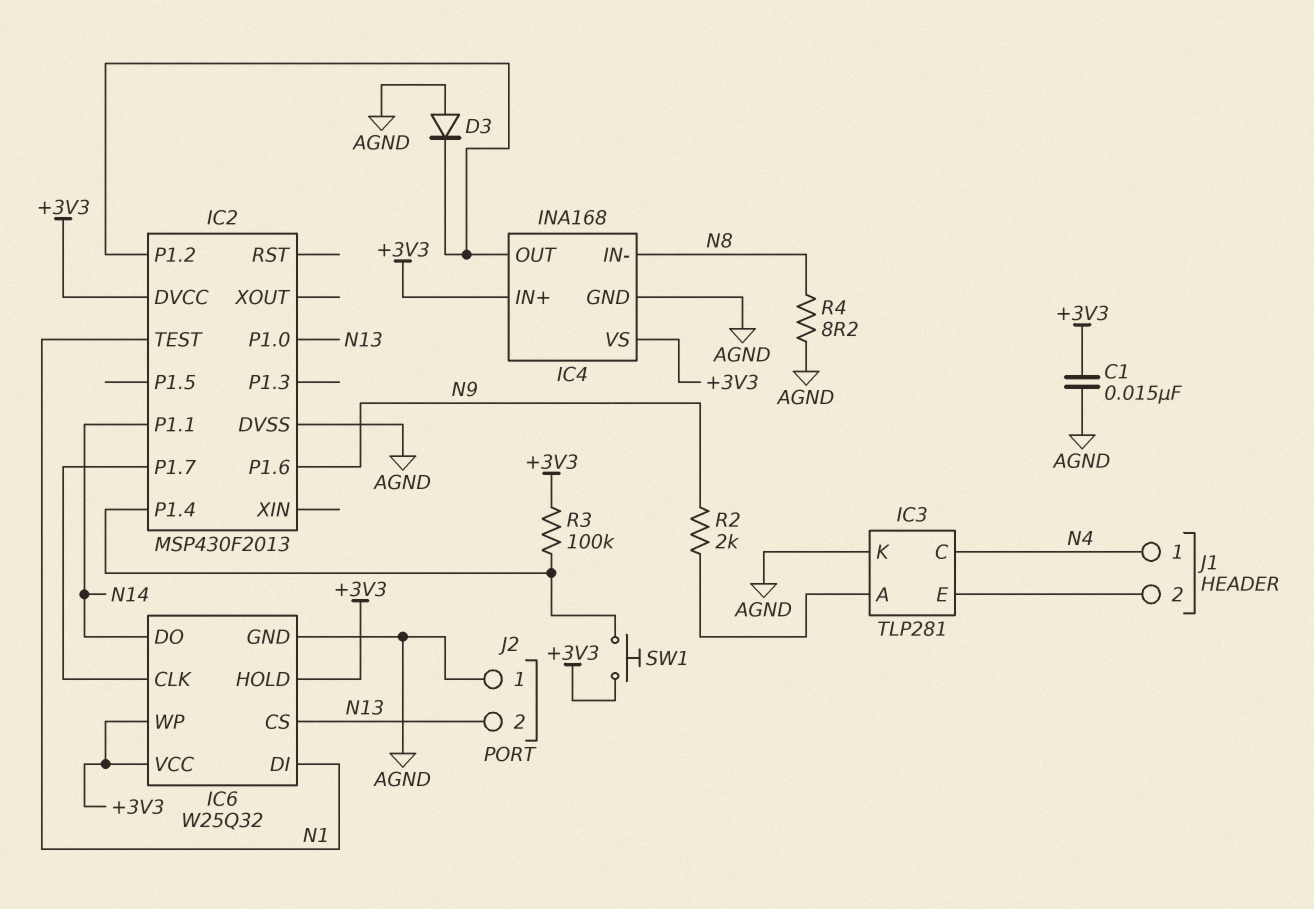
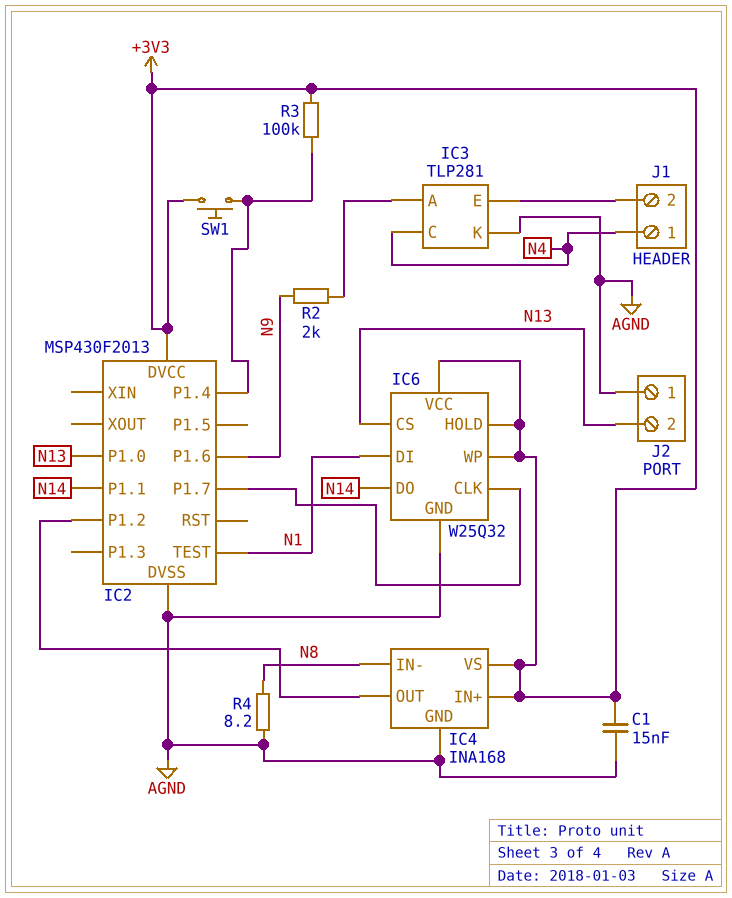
D3: diode (A AGND, K IC2/P1.2) -> none

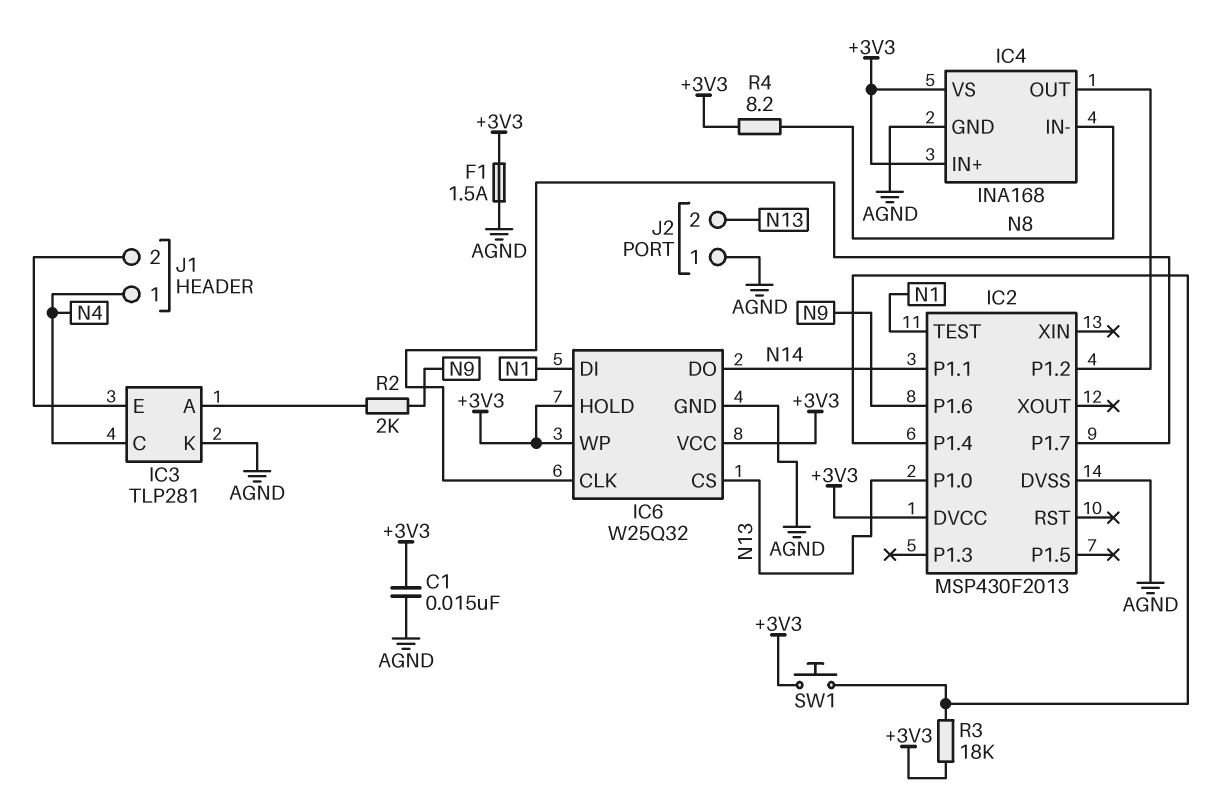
F1: none -> 1.5A (+3V3, AGND)
R3: 100k (+3V3, IC2/P1.4) -> 18k (+3V3, IC2/P1.4)
R4: 8.2 (AGND, N8) -> 8.2 (+3V3, N8)

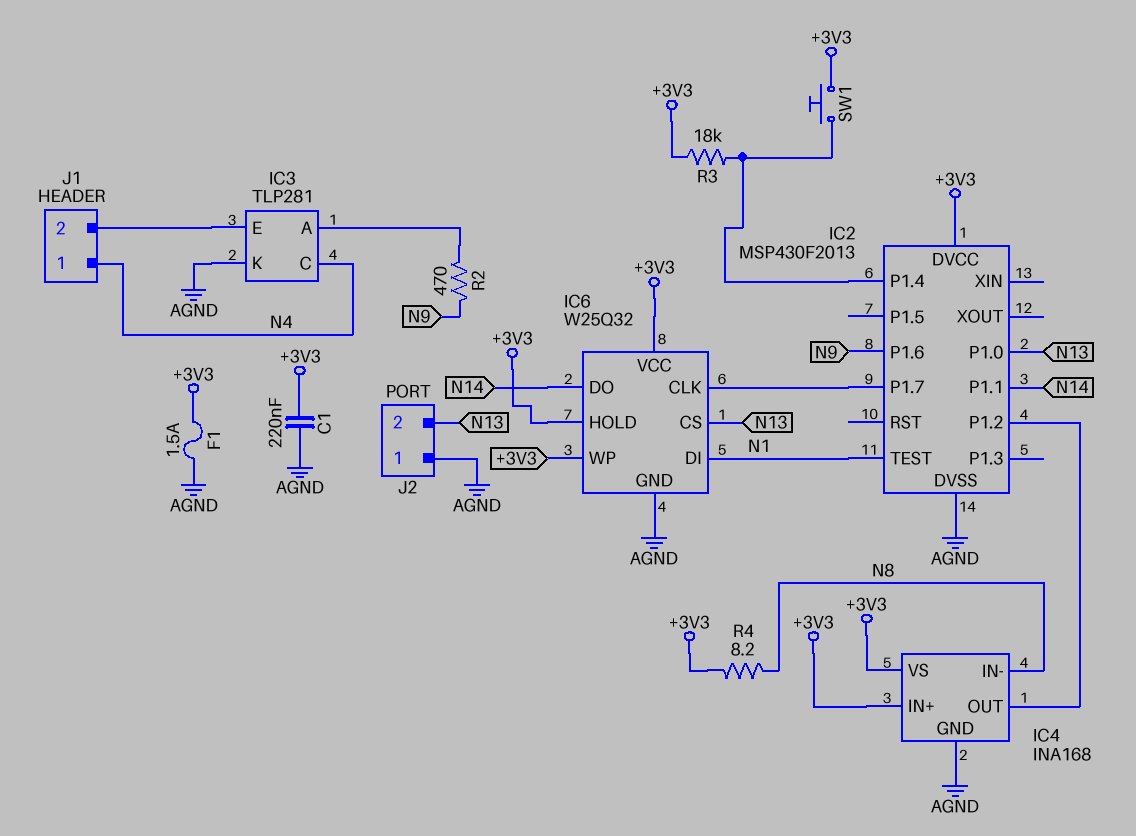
C1: 15nF (+3V3, AGND) -> 220nF (+3V3, AGND)
R2: 2k (IC3/A, N9) -> 470 (IC3/A, N9)

